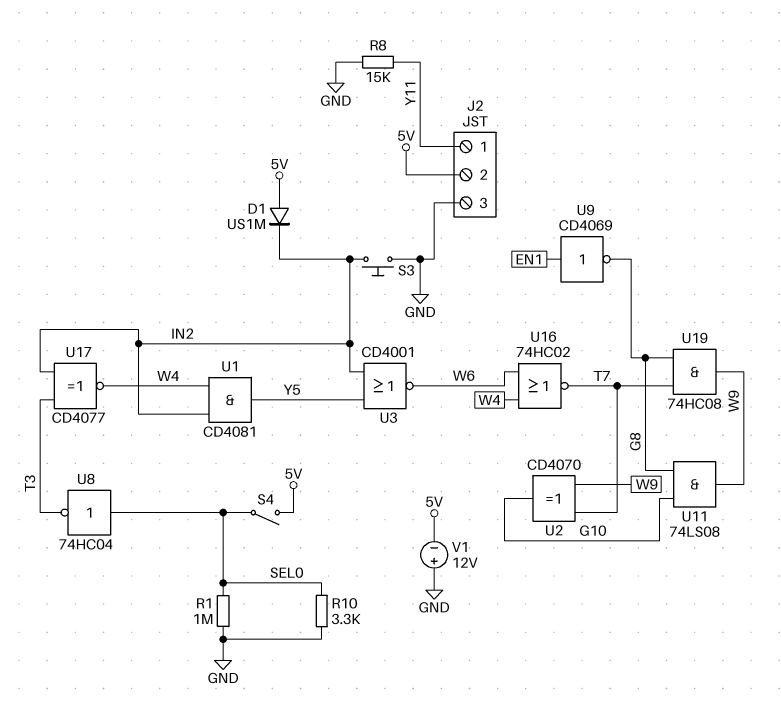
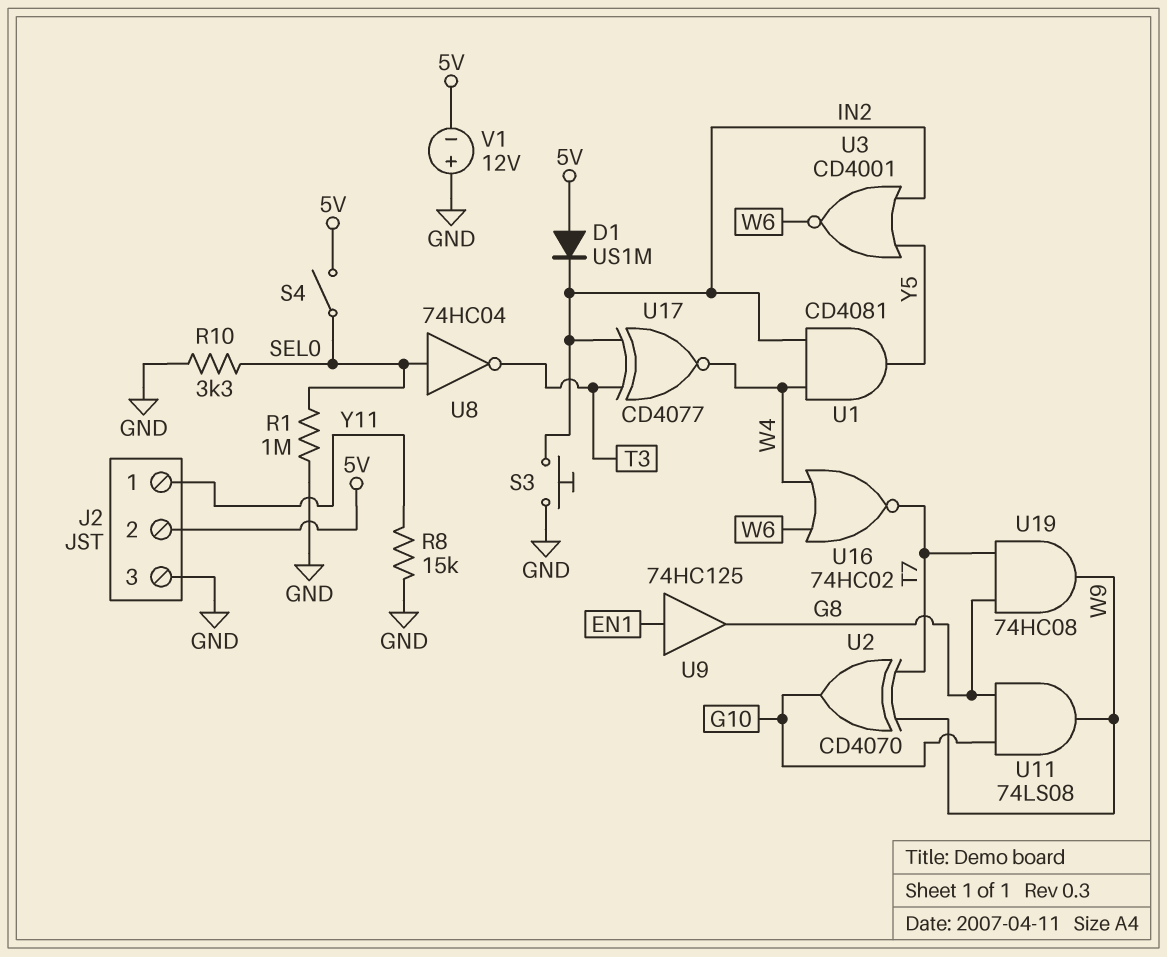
U9: NOT CD4069 (in EN1, out G8) -> buffer 74HC125 (in EN1, out G8)

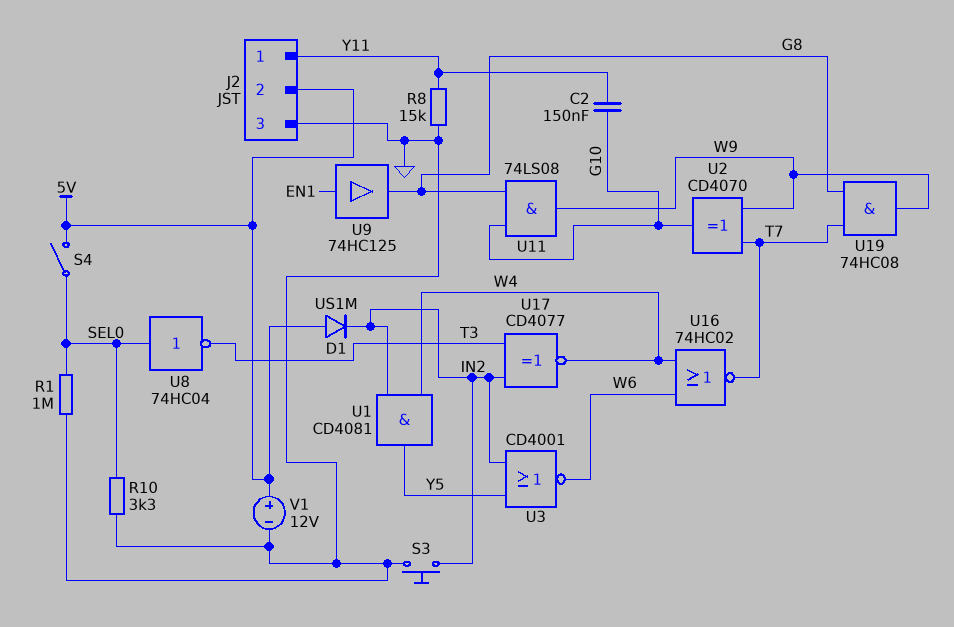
C2: none -> 150nF (G10, Y11)
V1: 12V (plus GND, minus 5V) -> 12V (plus 5V, minus GND)

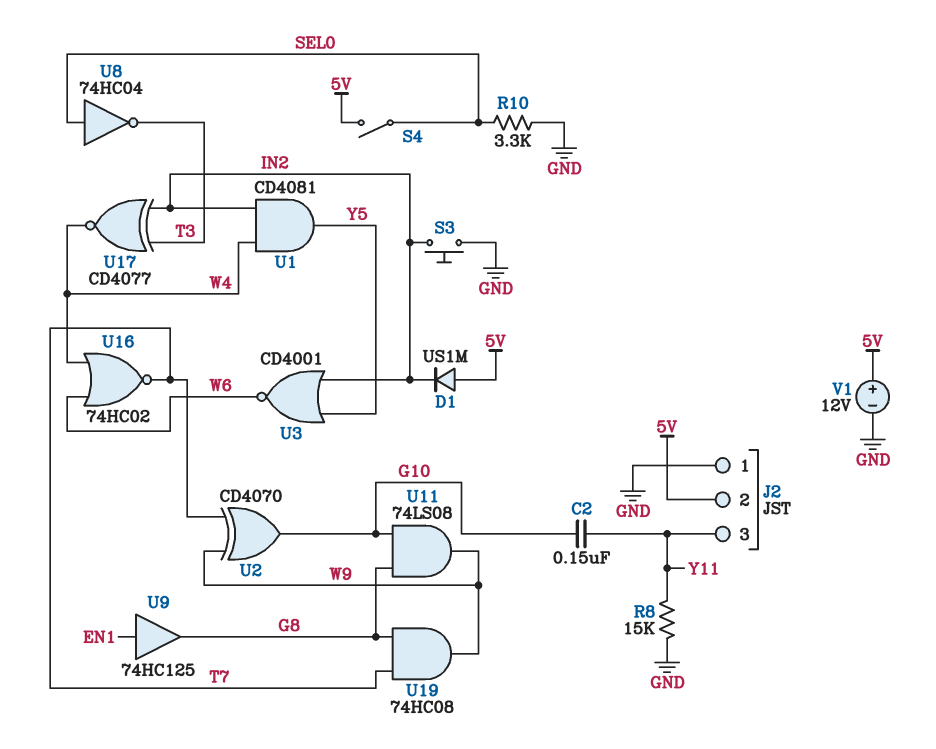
J2 pin 1: Y11 -> GND
J2 pin 3: GND -> Y11
R1: 1M (GND, SEL0) -> none

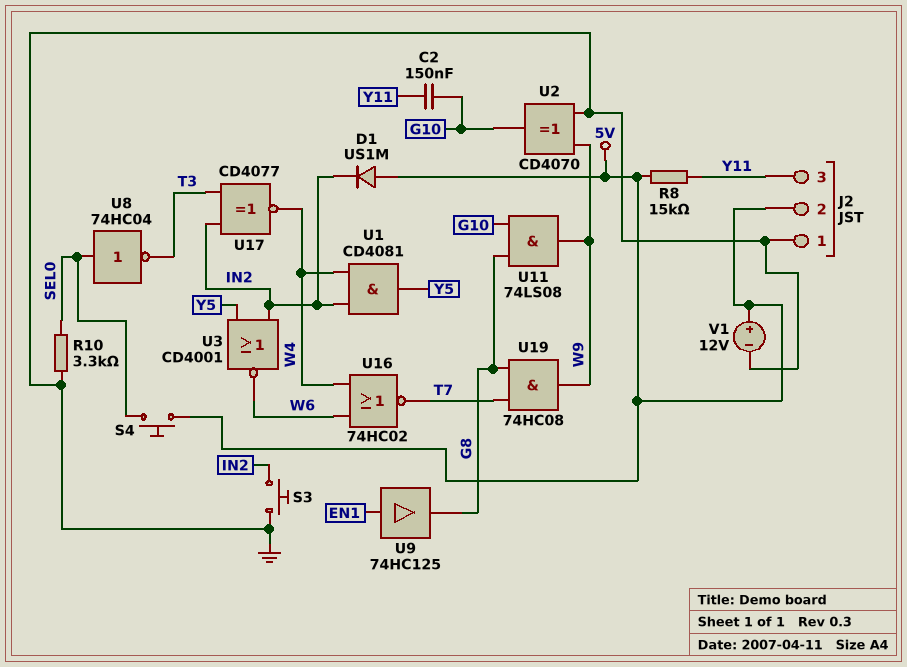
R8: 15k (GND, Y11) -> 15k (5V, Y11)
S4: switch (5V, SEL0) -> button (5V, SEL0)
U2: XOR CD4070 (in T7, in W9, out G10) -> XOR CD4070 (in GND, in W9, out G10)

